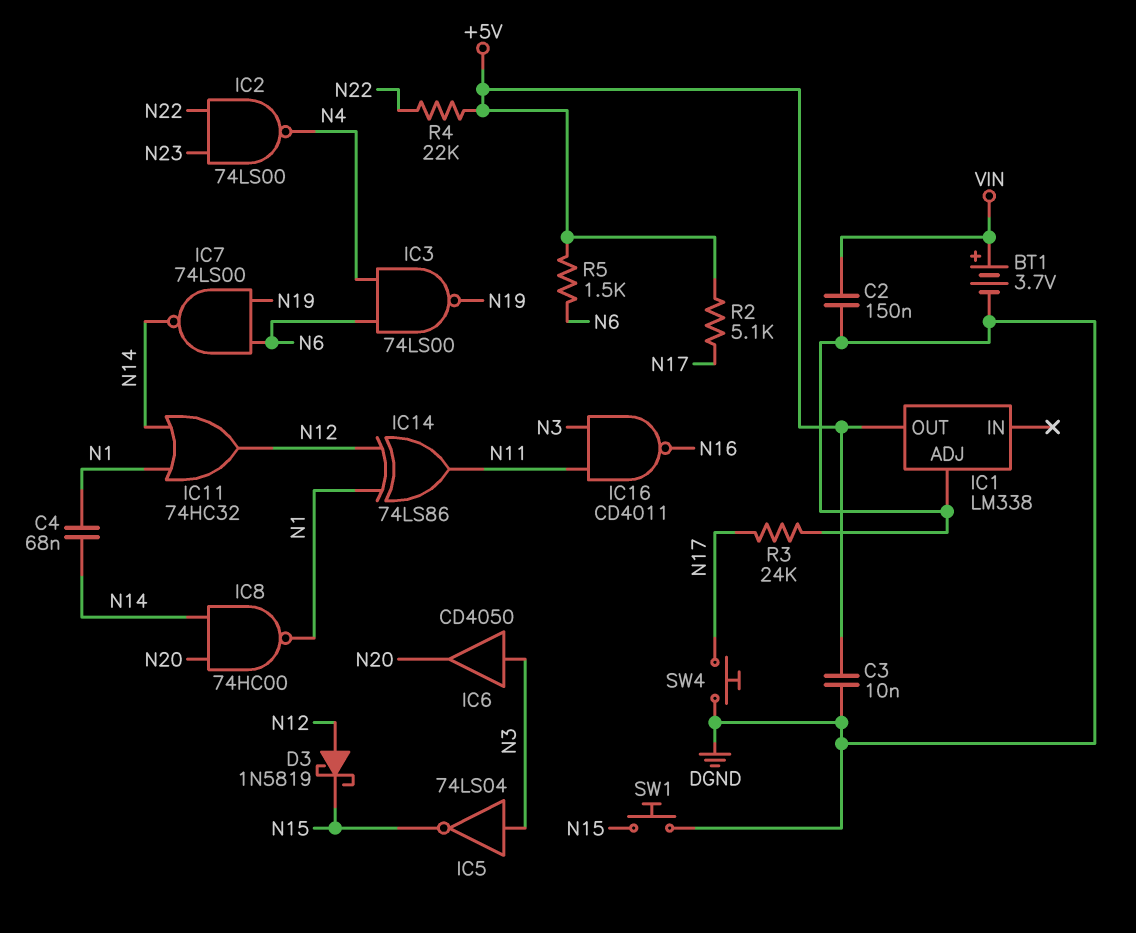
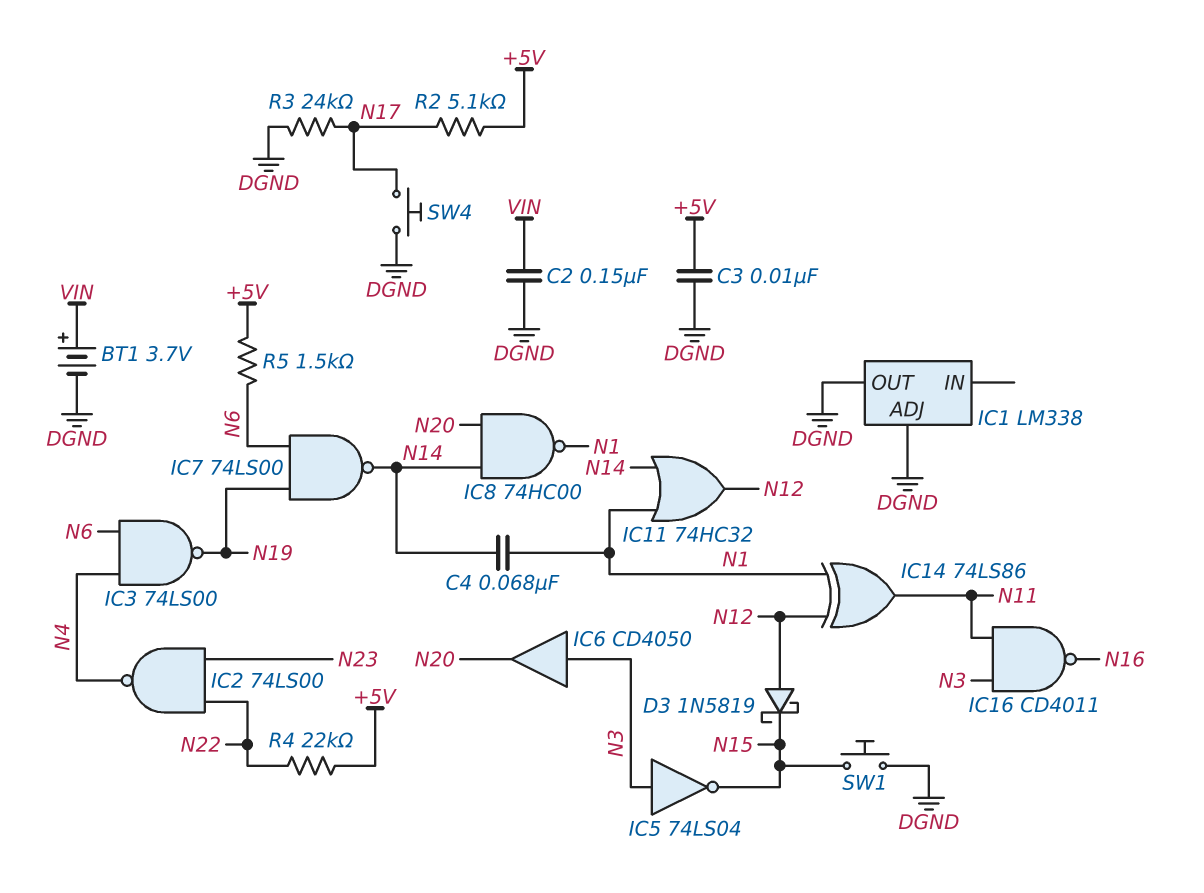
IC1 pin OUT: +5V -> DGND

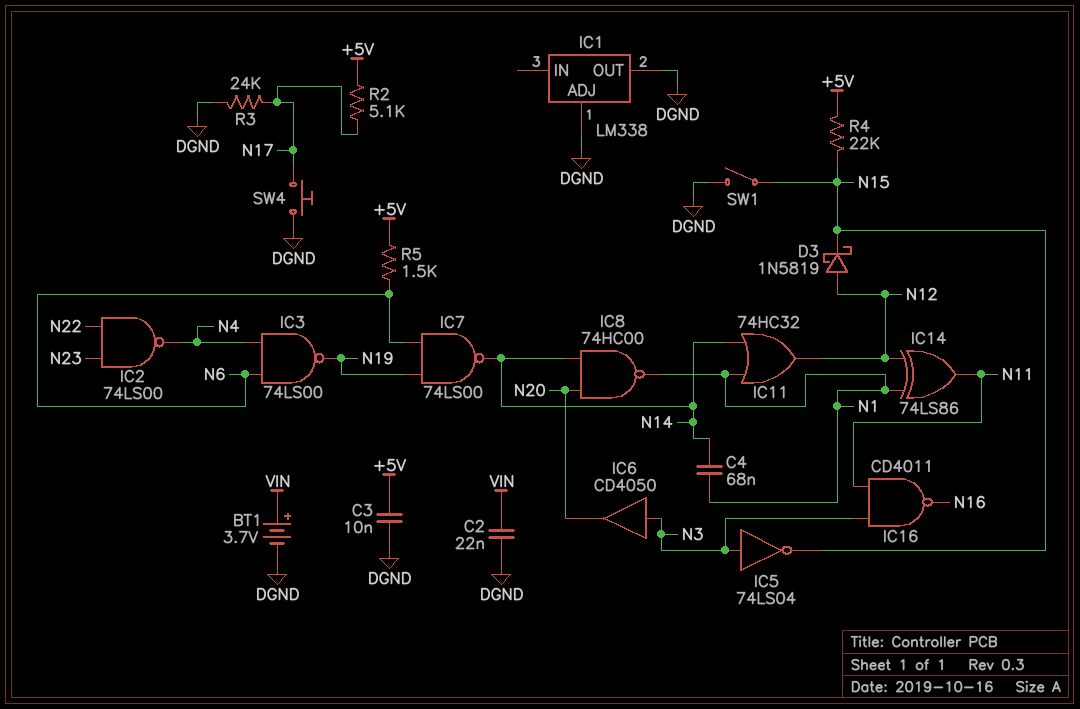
C2: 150nF (DGND, VIN) -> 22nF (DGND, VIN)
R4: 22k (+5V, N22) -> 22k (+5V, N15)
SW1: button (DGND, N15) -> switch (DGND, N15)

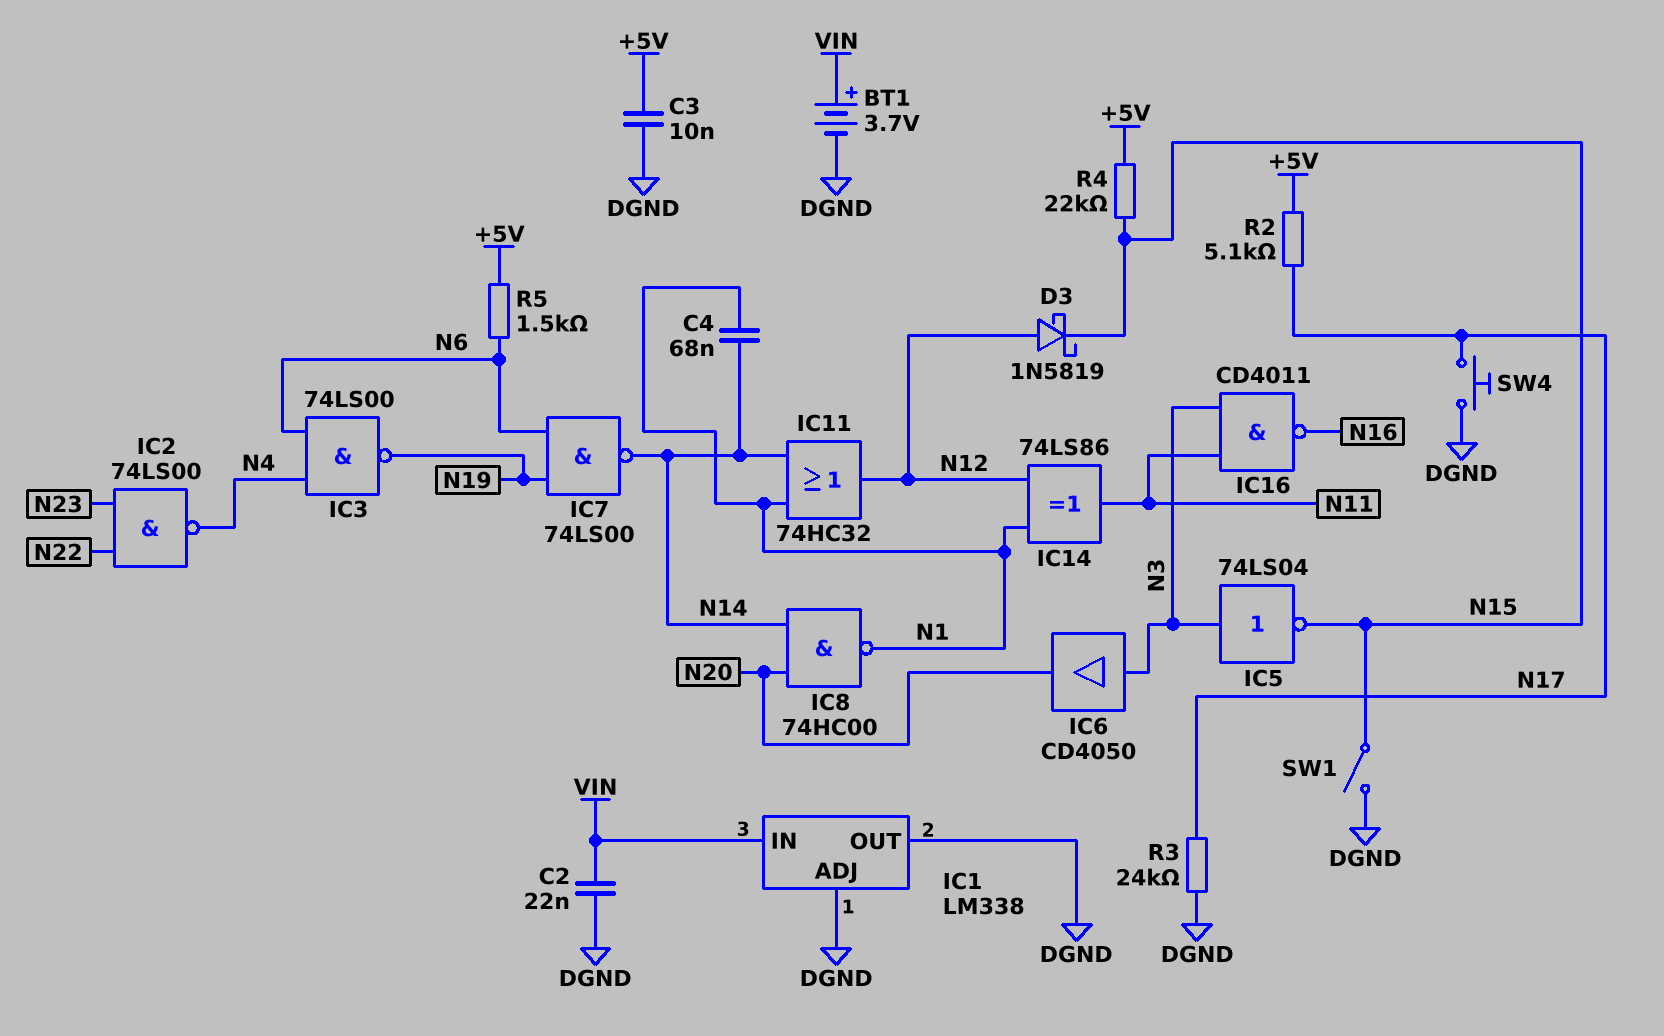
IC1 pin IN: none -> VIN

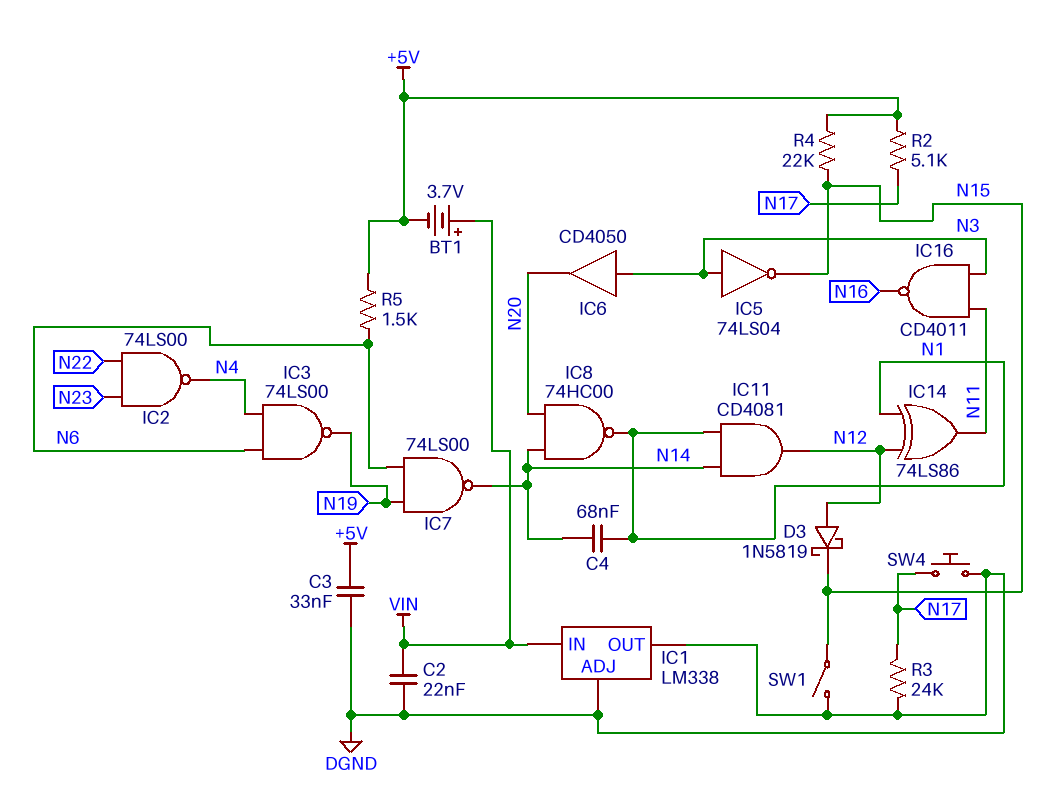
BT1: 3.7V (plus VIN, minus DGND) -> 3.7V (plus VIN, minus +5V)
C3: 10nF (+5V, DGND) -> 33nF (+5V, DGND)
IC11: OR 74HC32 (in N1, in N14, out N12) -> AND CD4081 (in N1, in N14, out N12)

